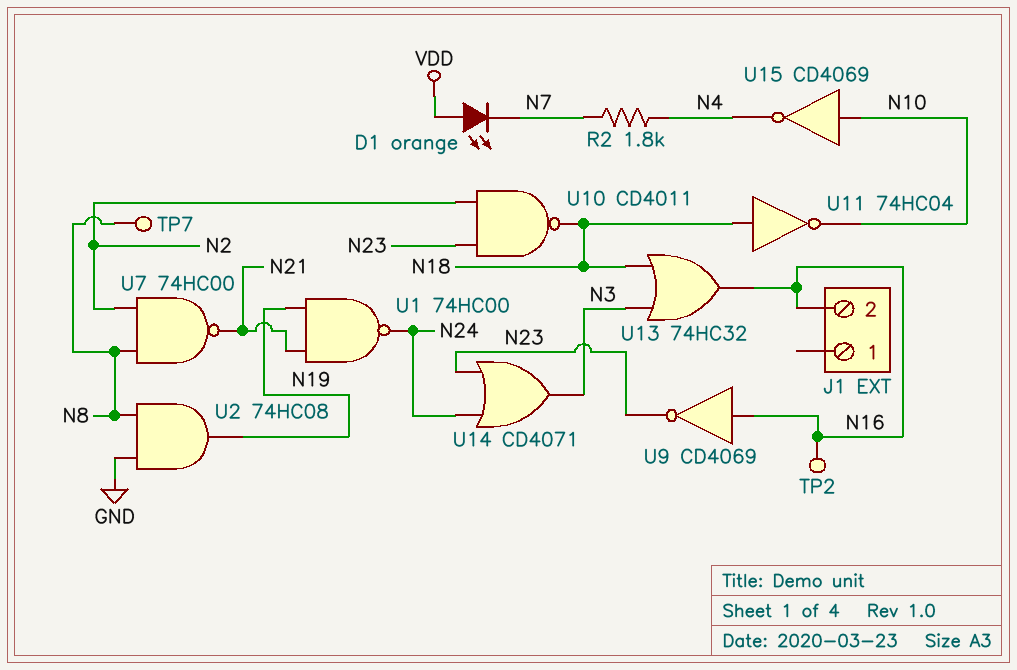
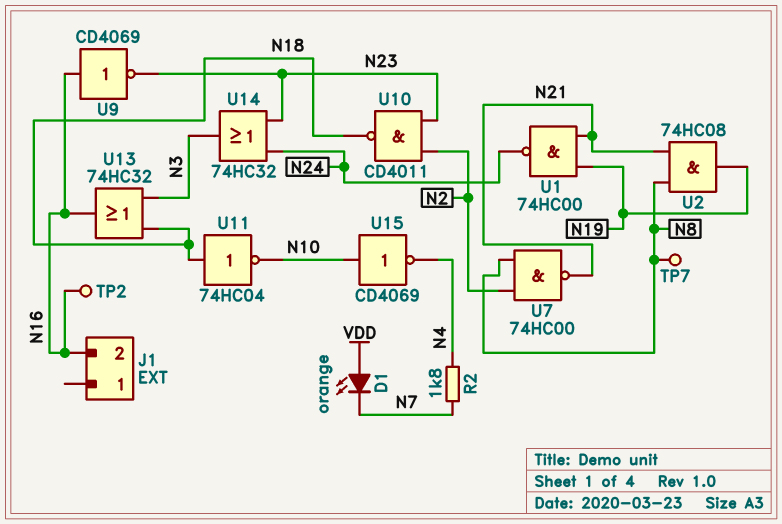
U2: AND 74HC08 (in GND, in N8, out N19) -> AND 74HC08 (in N8, in N21, out N19)
U14: OR CD4071 (in N23, in N24, out N3) -> OR 74HC32 (in N23, in N24, out N3)

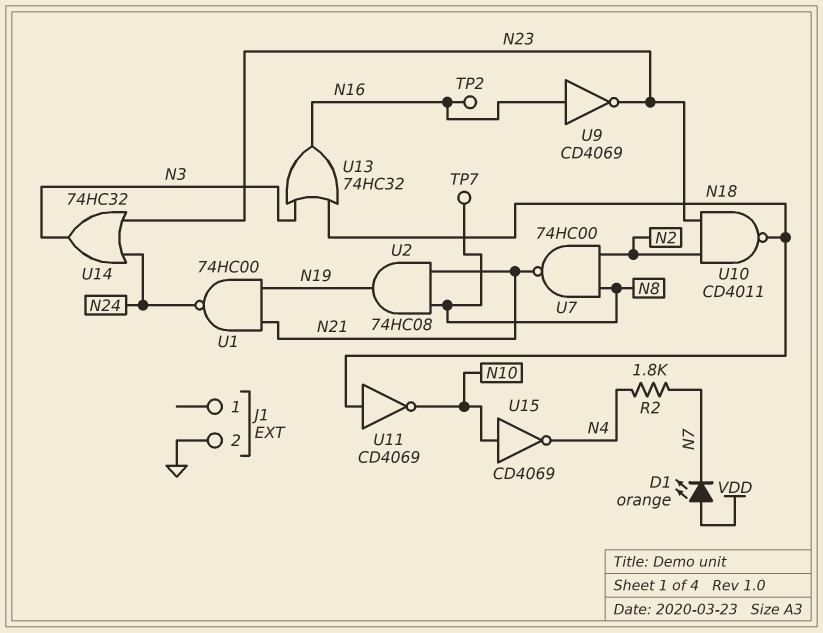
J1 pin 2: N16 -> GND
U11: NOT 74HC04 (in N18, out N10) -> NOT CD4069 (in N18, out N10)

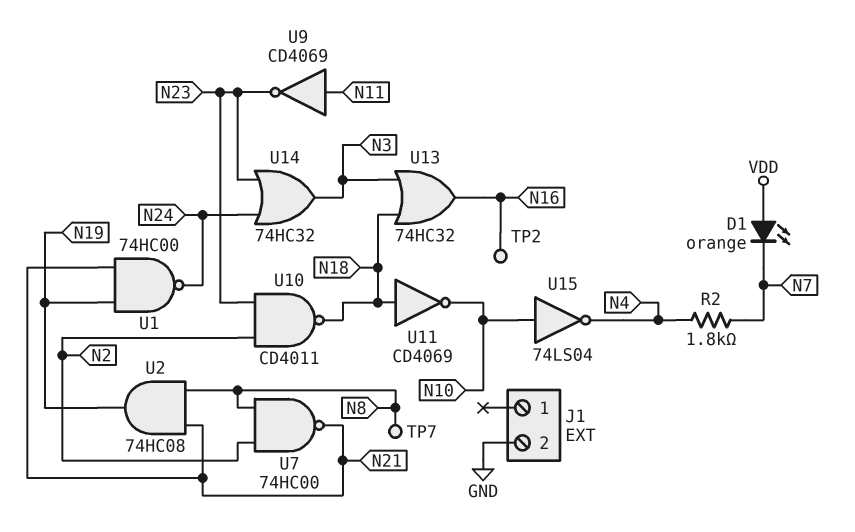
U9: NOT CD4069 (in N16, out N23) -> NOT CD4069 (in N11, out N23)
U15: NOT CD4069 (in N10, out N4) -> NOT 74LS04 (in N10, out N4)

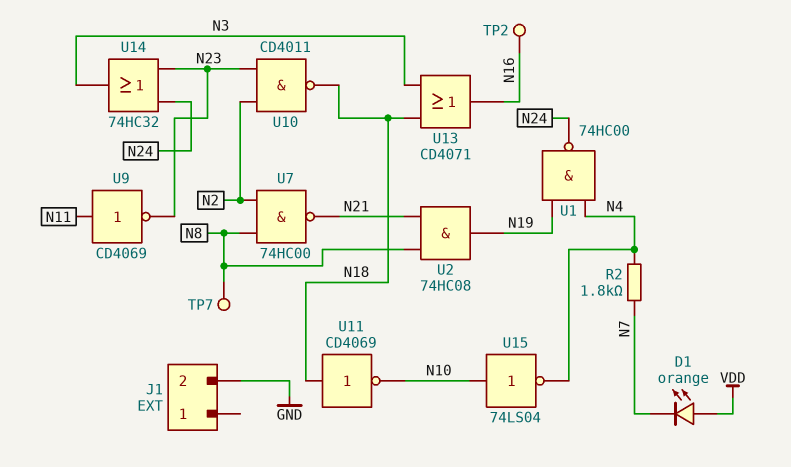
U1: NAND 74HC00 (in N19, in N21, out N24) -> NAND 74HC00 (in N4, in N19, out N24)
U13: OR 74HC32 (in N3, in N18, out N16) -> OR CD4071 (in N3, in N18, out N16)

